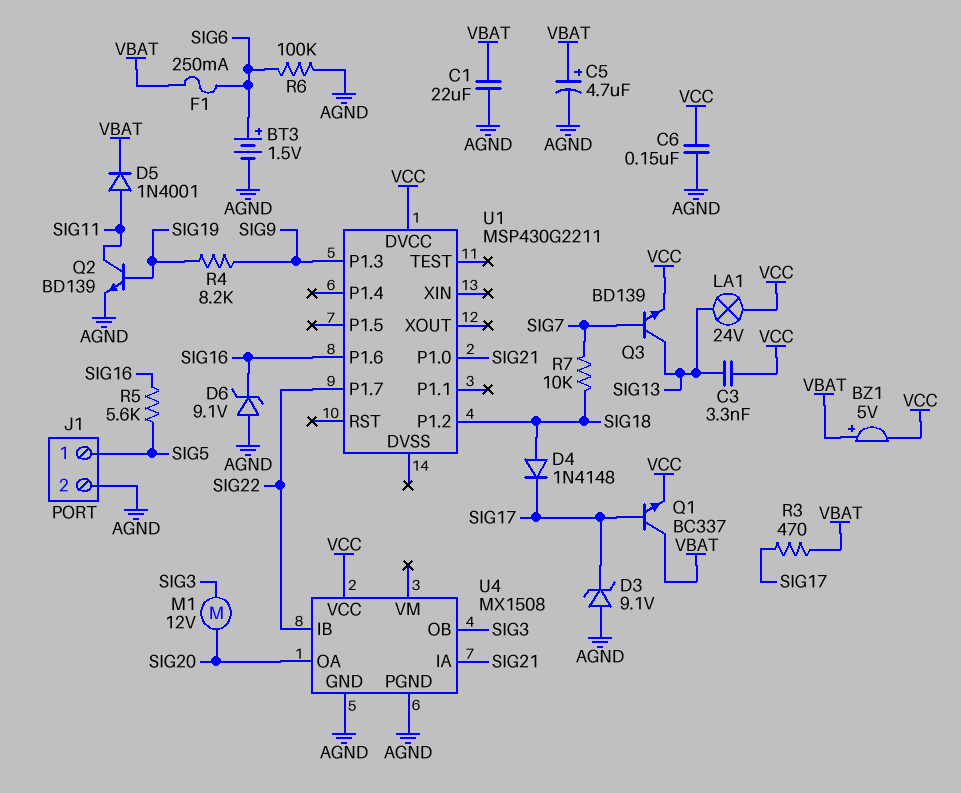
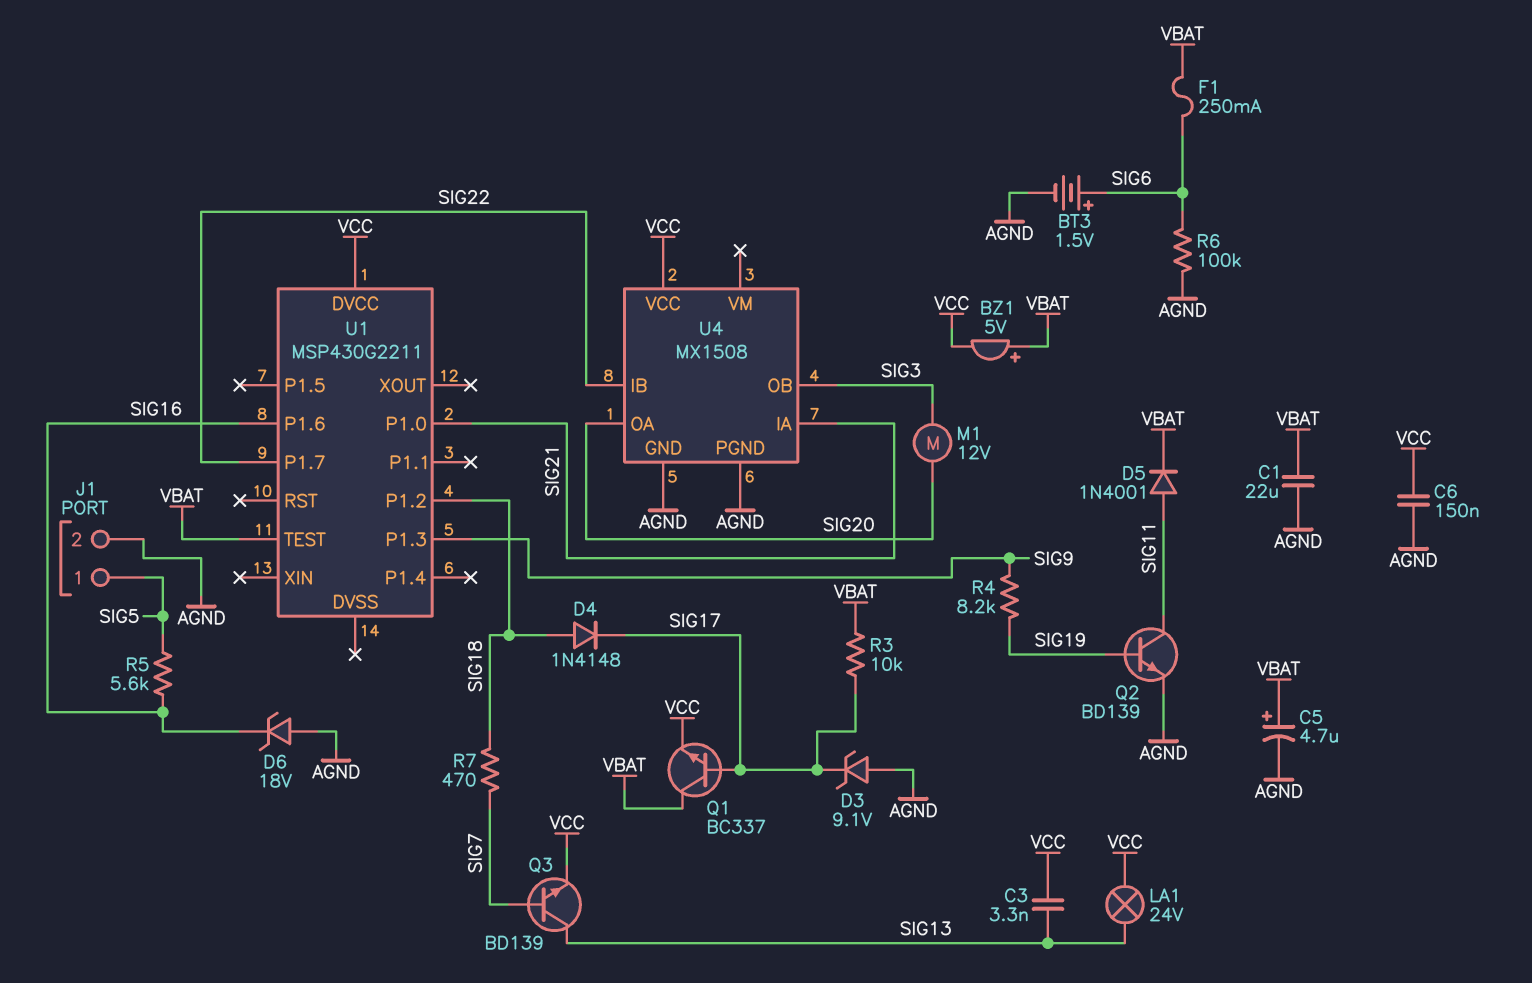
D6: zener 9.1V (A AGND, K SIG16) -> zener 18V (A AGND, K SIG16)
R3: 470 (SIG17, VBAT) -> 10k (SIG17, VBAT)
R7: 10k (SIG7, SIG18) -> 470 (SIG7, SIG18)
U1 pin TEST: none -> VBAT

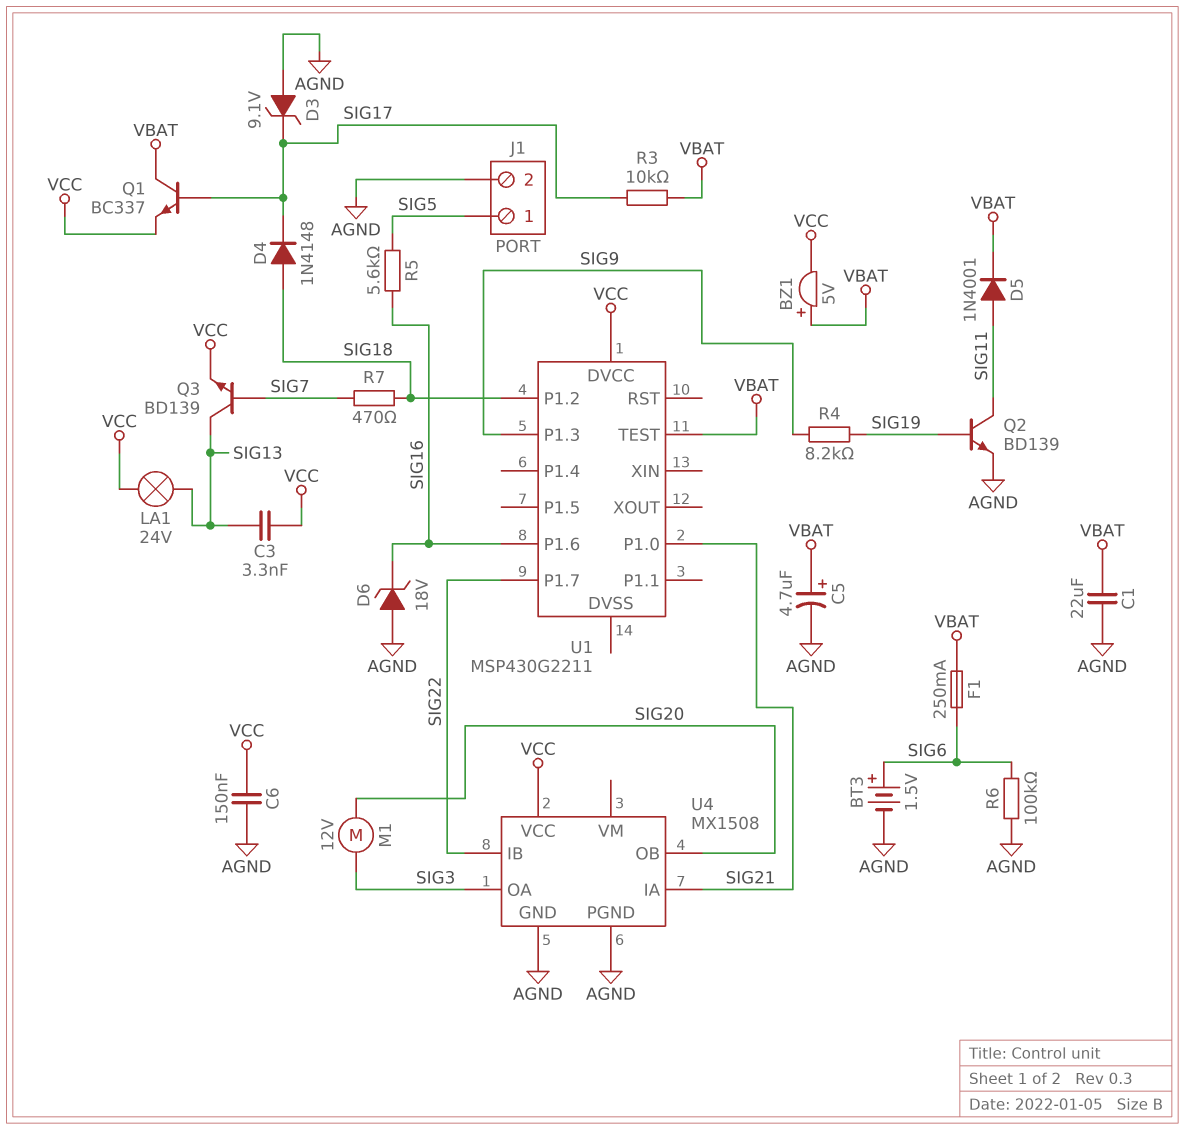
U4 pin OA: SIG20 -> SIG3
U4 pin OB: SIG3 -> SIG20

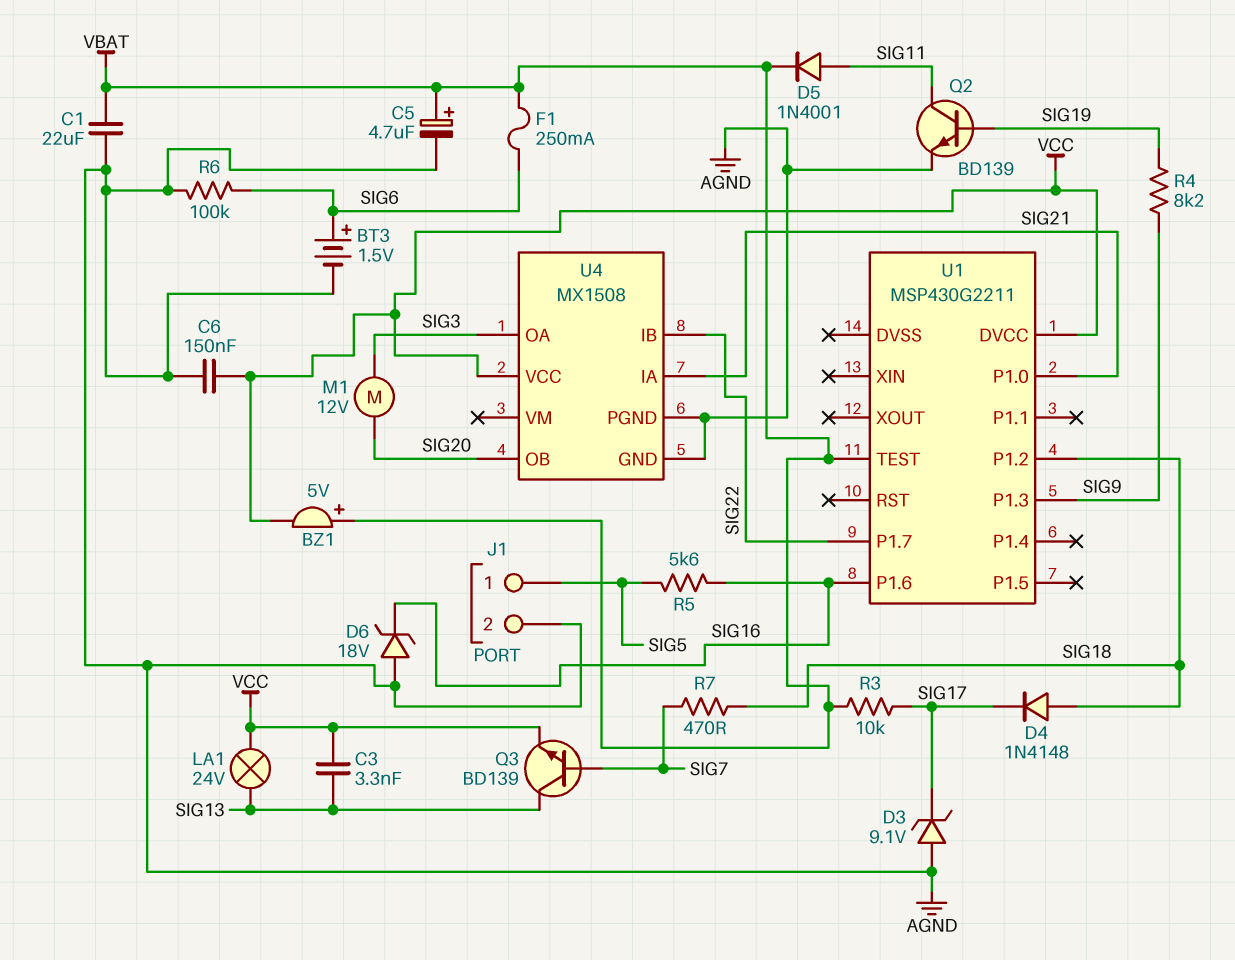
Q1: NPN BC337 (B SIG17, C VBAT, E VCC) -> none

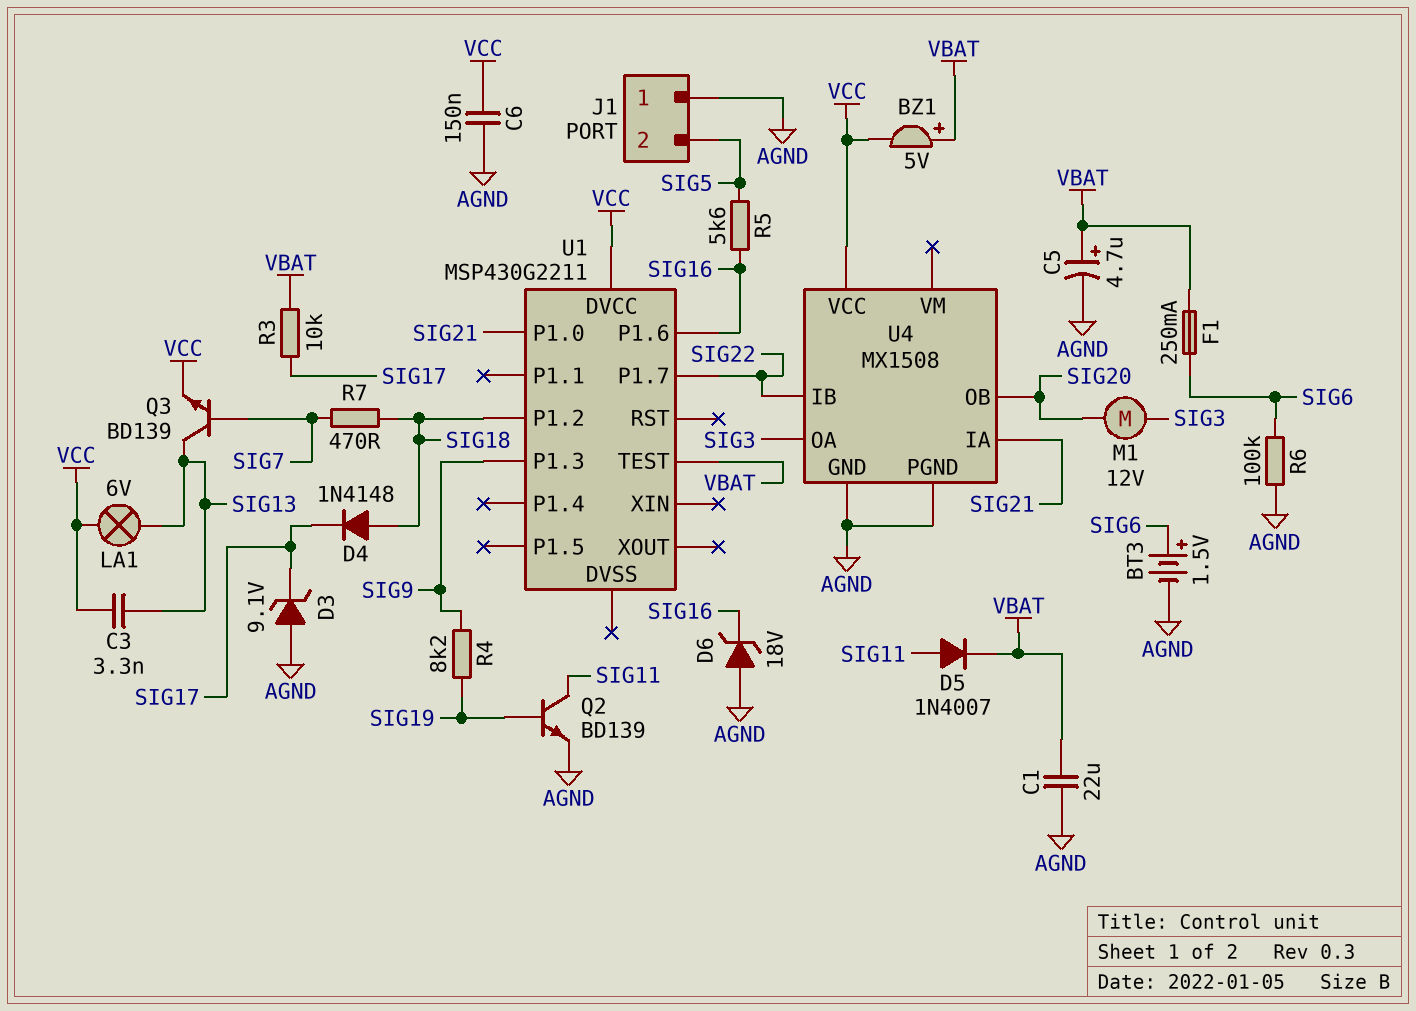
D5: diode 1N4001 (A SIG11, K VBAT) -> diode 1N4007 (A SIG11, K VBAT)
J1 pin 1: SIG5 -> AGND
J1 pin 2: AGND -> SIG5
LA1: lamp 24V (SIG13, VCC) -> lamp 6V (SIG13, VCC)

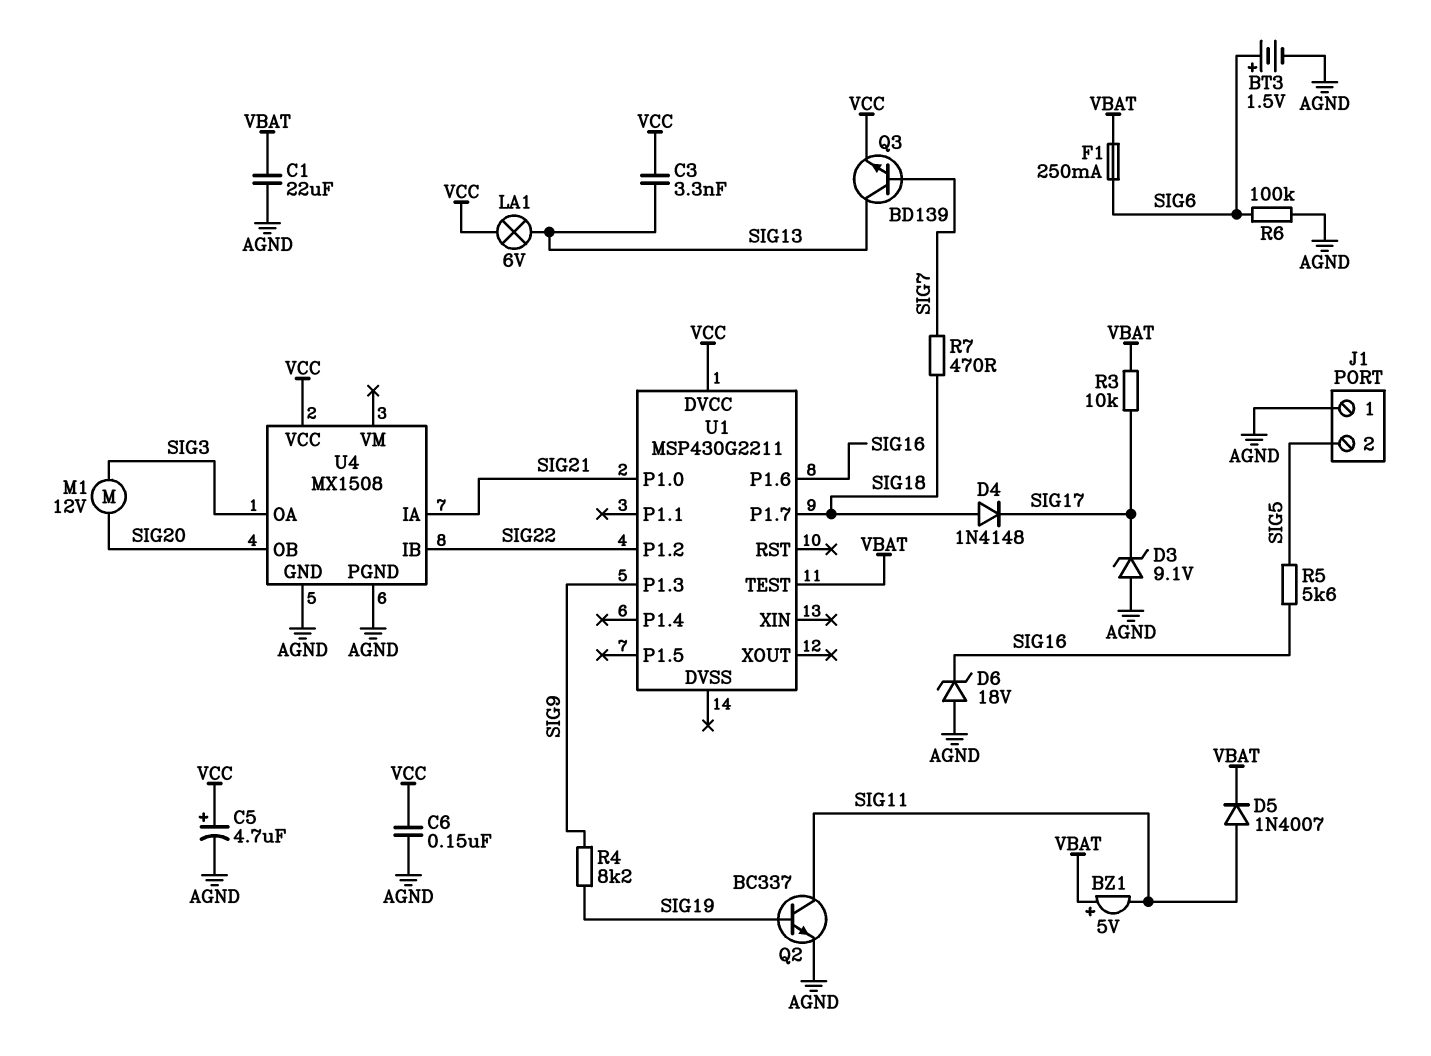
BZ1: buzzer 5V (plus VBAT, minus VCC) -> buzzer 5V (plus VBAT, minus SIG11)
C5: 4.7uF (plus VBAT, minus AGND) -> 4.7uF (plus VCC, minus AGND)
Q2: NPN BD139 (B SIG19, C SIG11, E AGND) -> NPN BC337 (B SIG19, C SIG11, E AGND)
U1 pin P1.2: SIG18 -> SIG22
U1 pin P1.7: SIG22 -> SIG18

